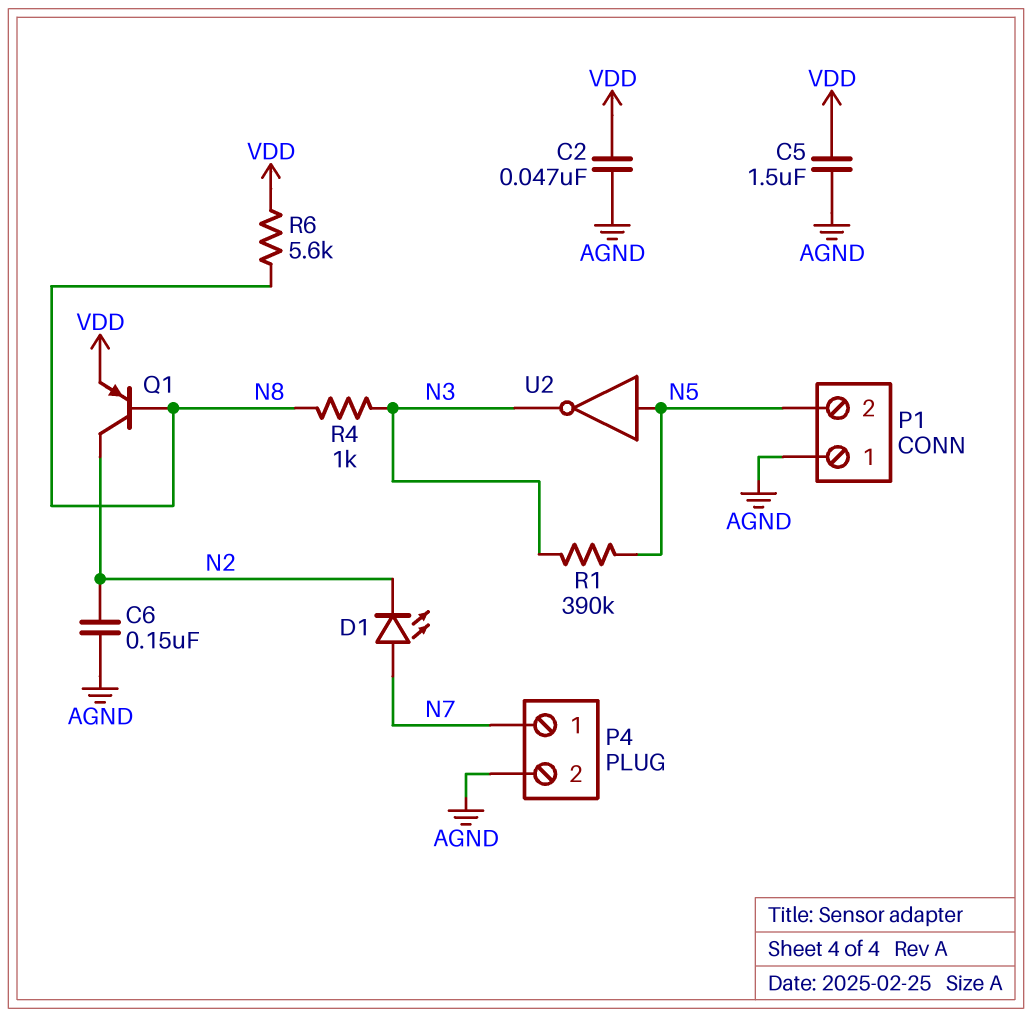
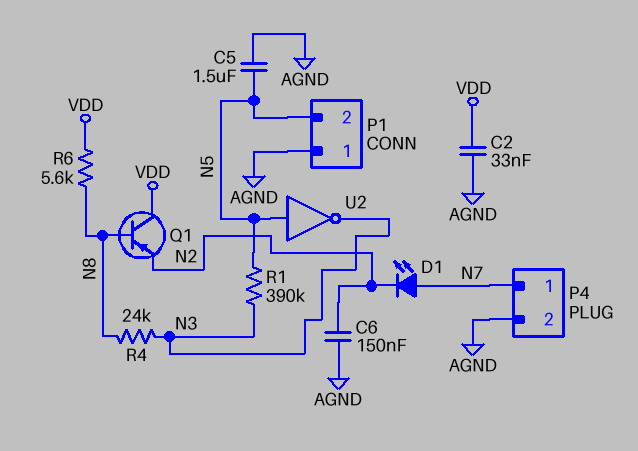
C2: 47nF (AGND, VDD) -> 33nF (AGND, VDD)
C5: 1.5uF (AGND, VDD) -> 1.5uF (AGND, N5)
Q1: PNP (B N8, C N2, E VDD) -> PNP (B N8, C VDD, E N2)
R4: 1k (N3, N8) -> 24k (N3, N8)

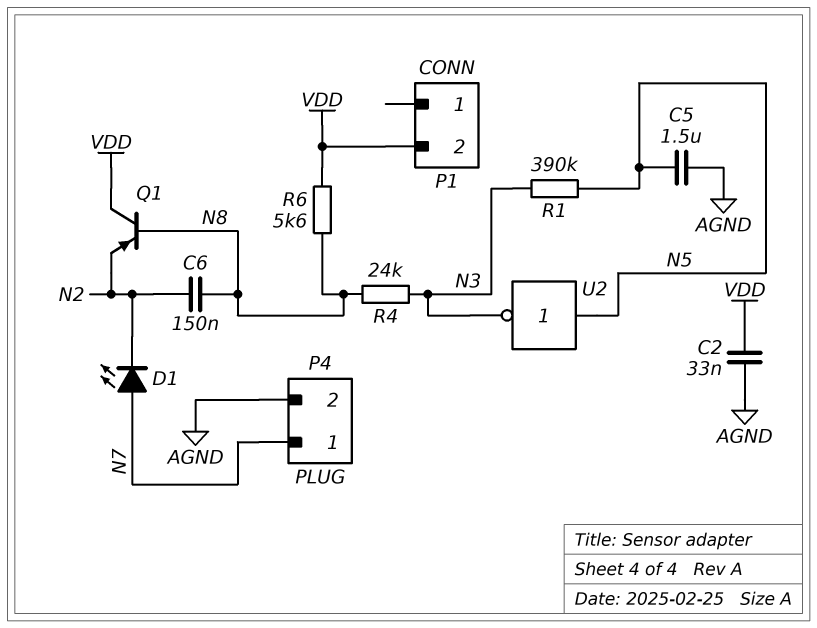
C6: 150nF (AGND, N2) -> 150nF (N2, N8)
P1 pin 1: AGND -> none
P1 pin 2: N5 -> VDD

